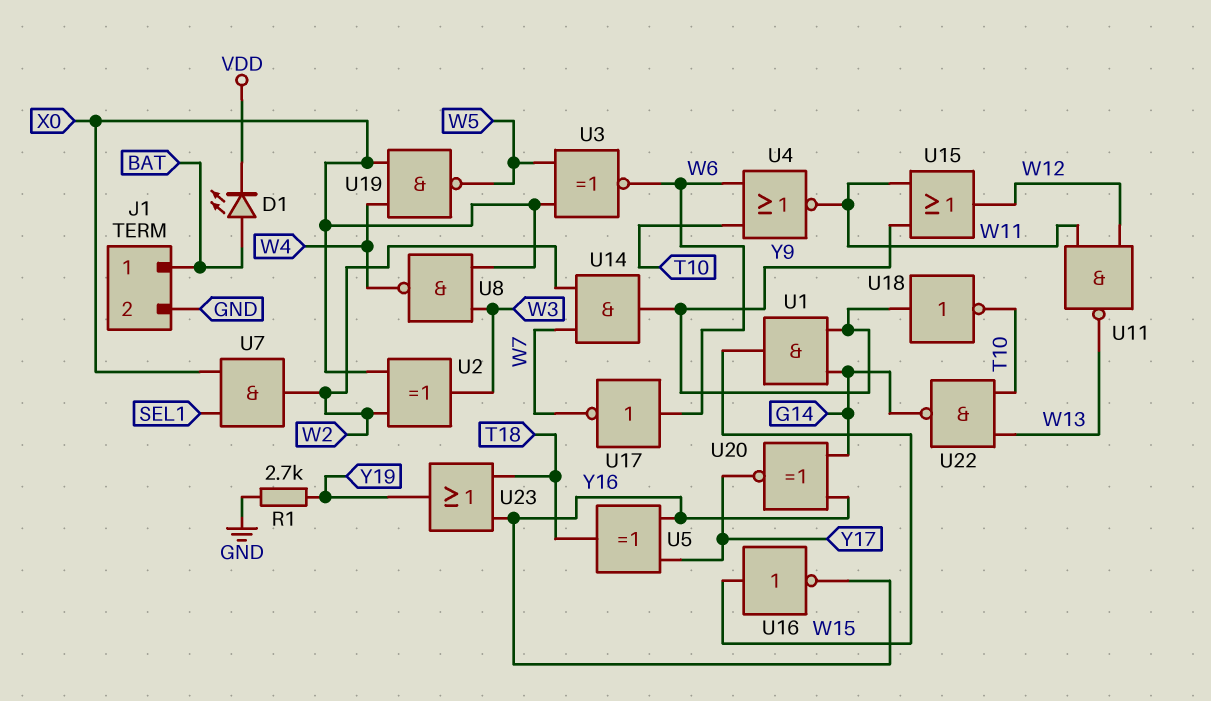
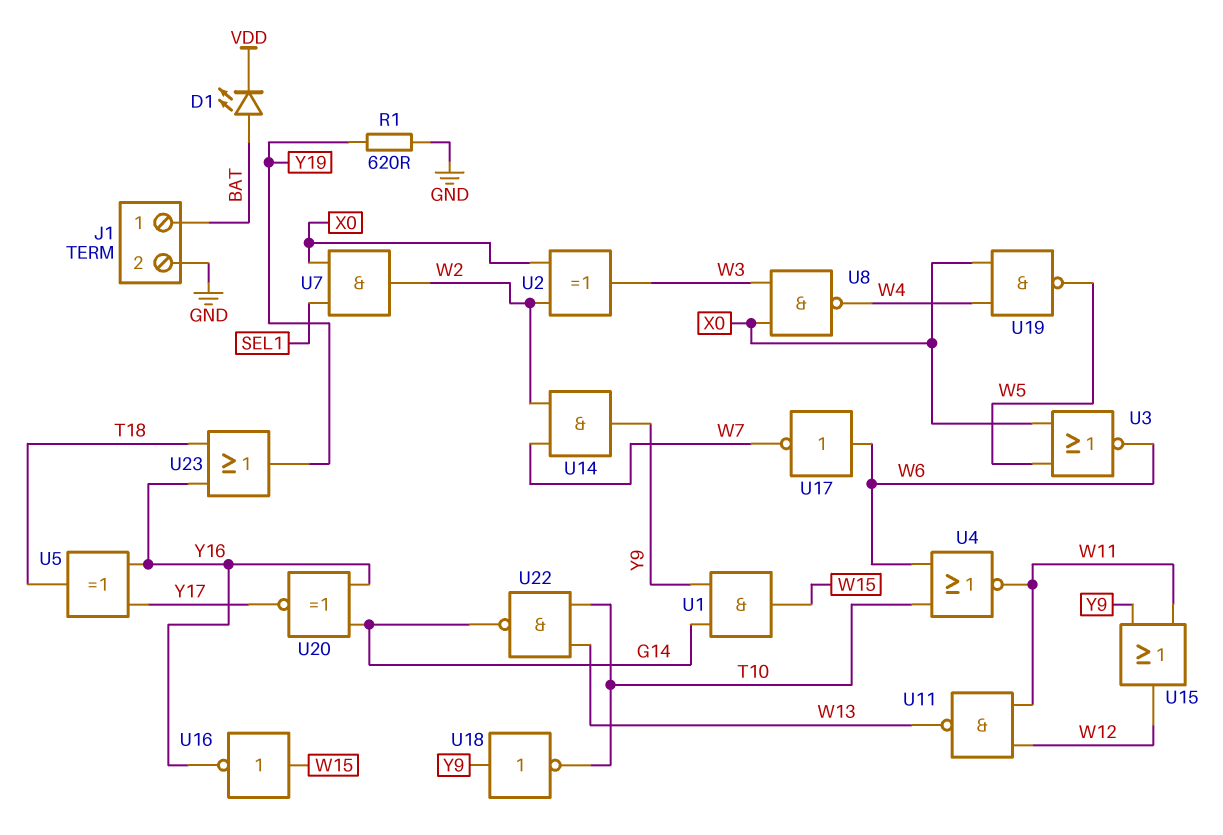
R1: 2.7k (GND, Y19) -> 620 (GND, Y19)
U3: XNOR (in W5, in X0, out W6) -> NOR (in W5, in X0, out W6)

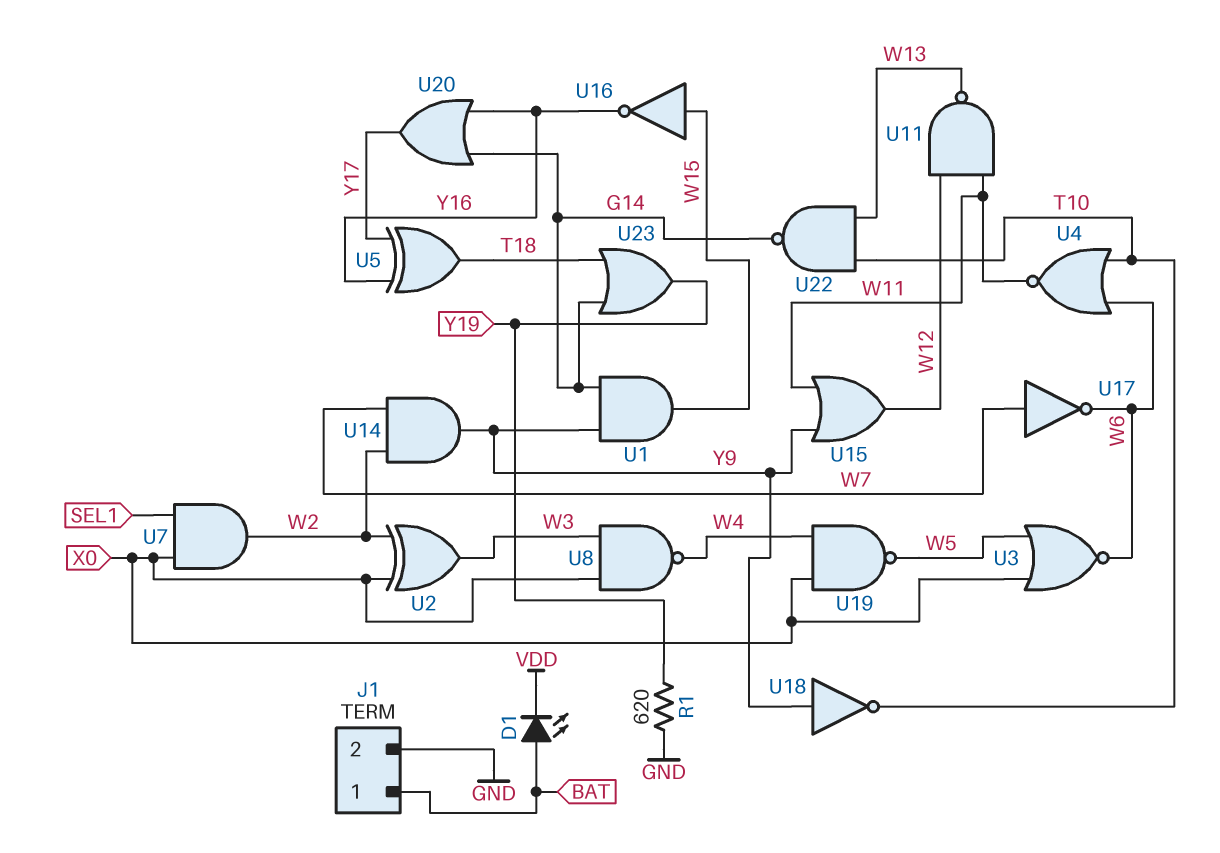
U17: NOT (in W6, out W7) -> NOT (in W7, out W6)
U20: XNOR (in G14, in Y16, out Y17) -> OR (in G14, in Y16, out Y17)
U23: OR (in T18, in Y16, out Y19) -> OR (in G14, in T18, out Y19)

